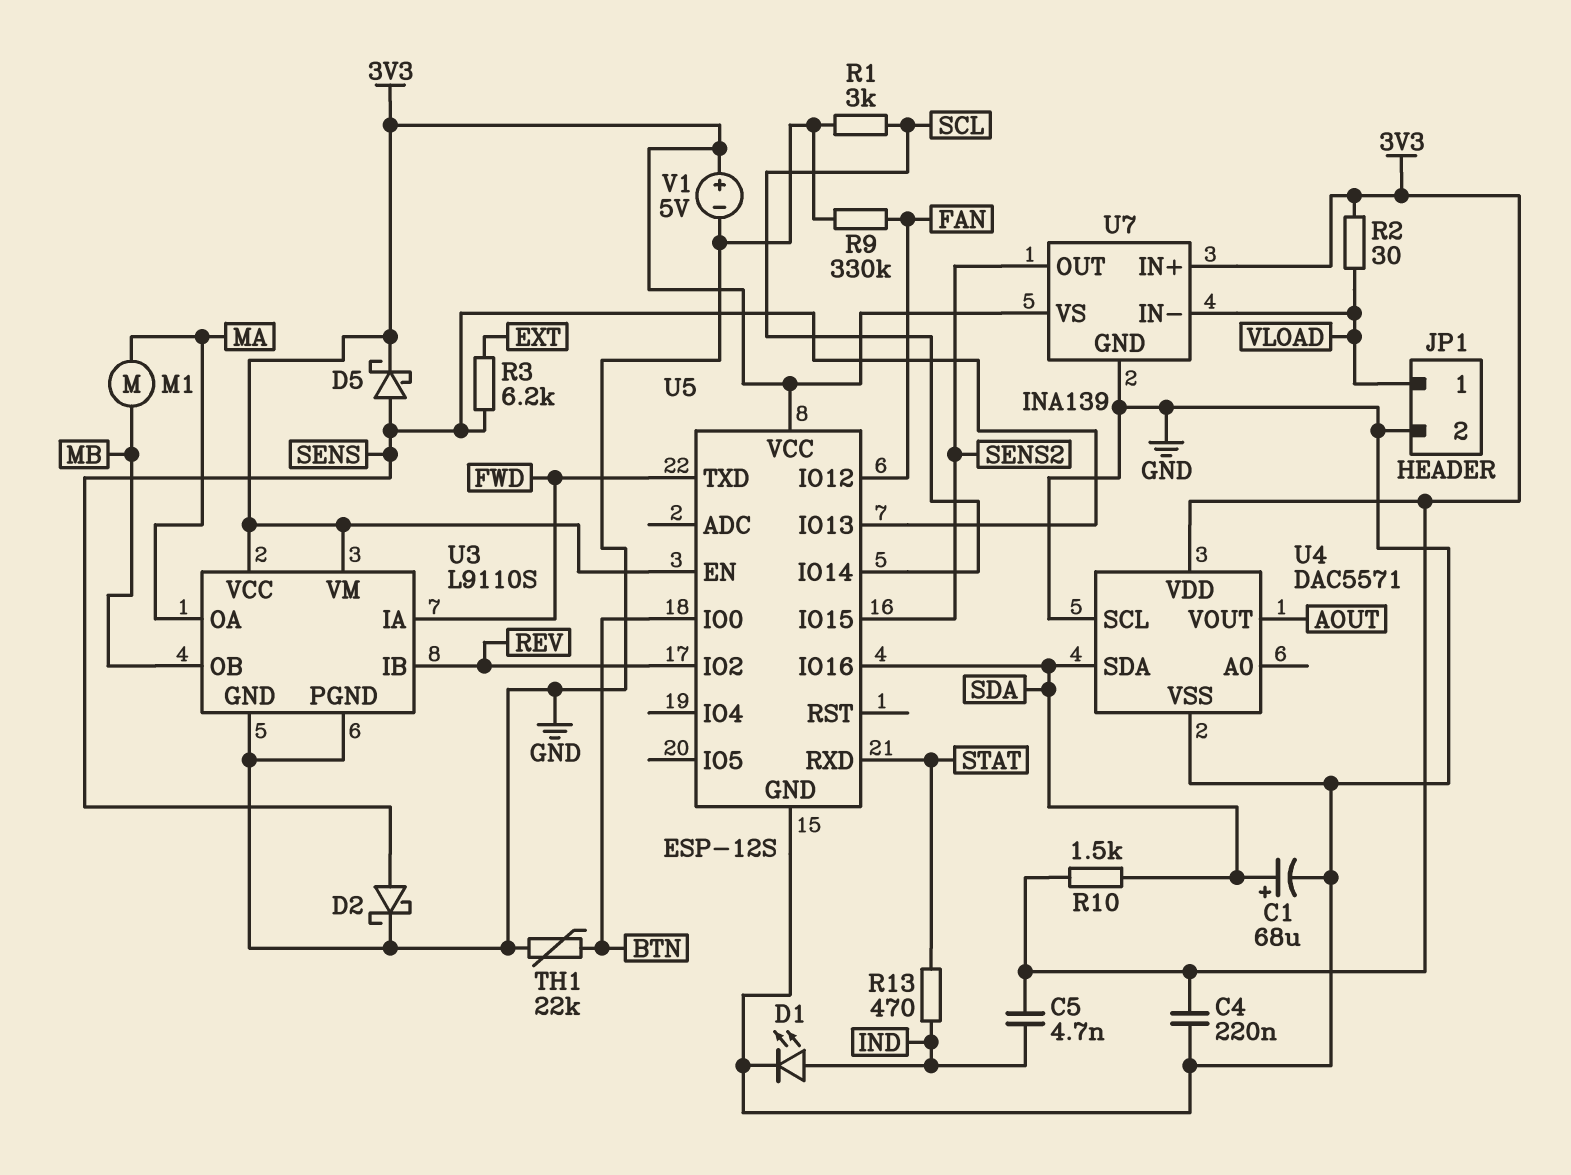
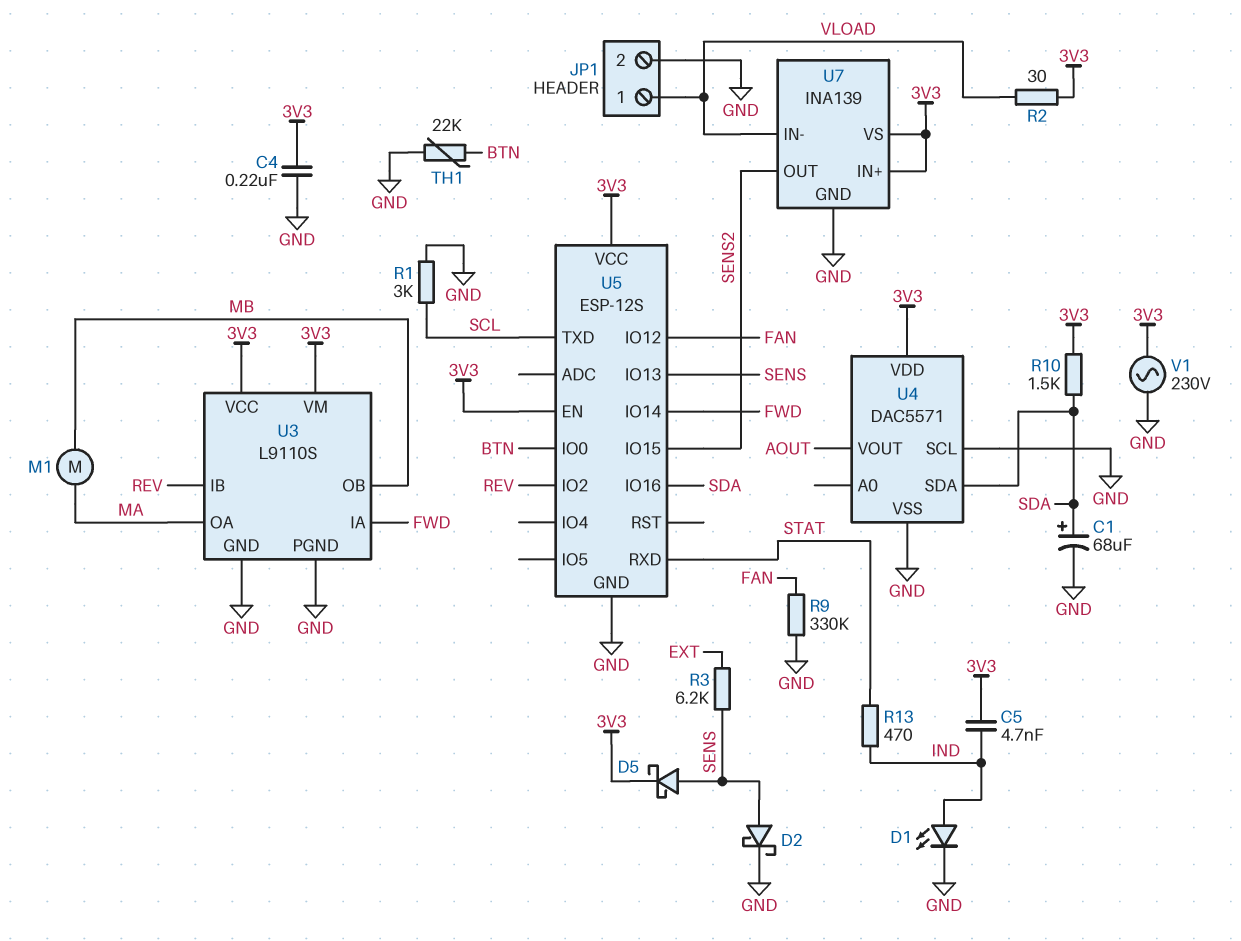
U5 pin IO14: SCL -> FWD
U5 pin TXD: FWD -> SCL
V1: 5V (plus 3V3, minus GND) -> AC 230V (3V3, GND)

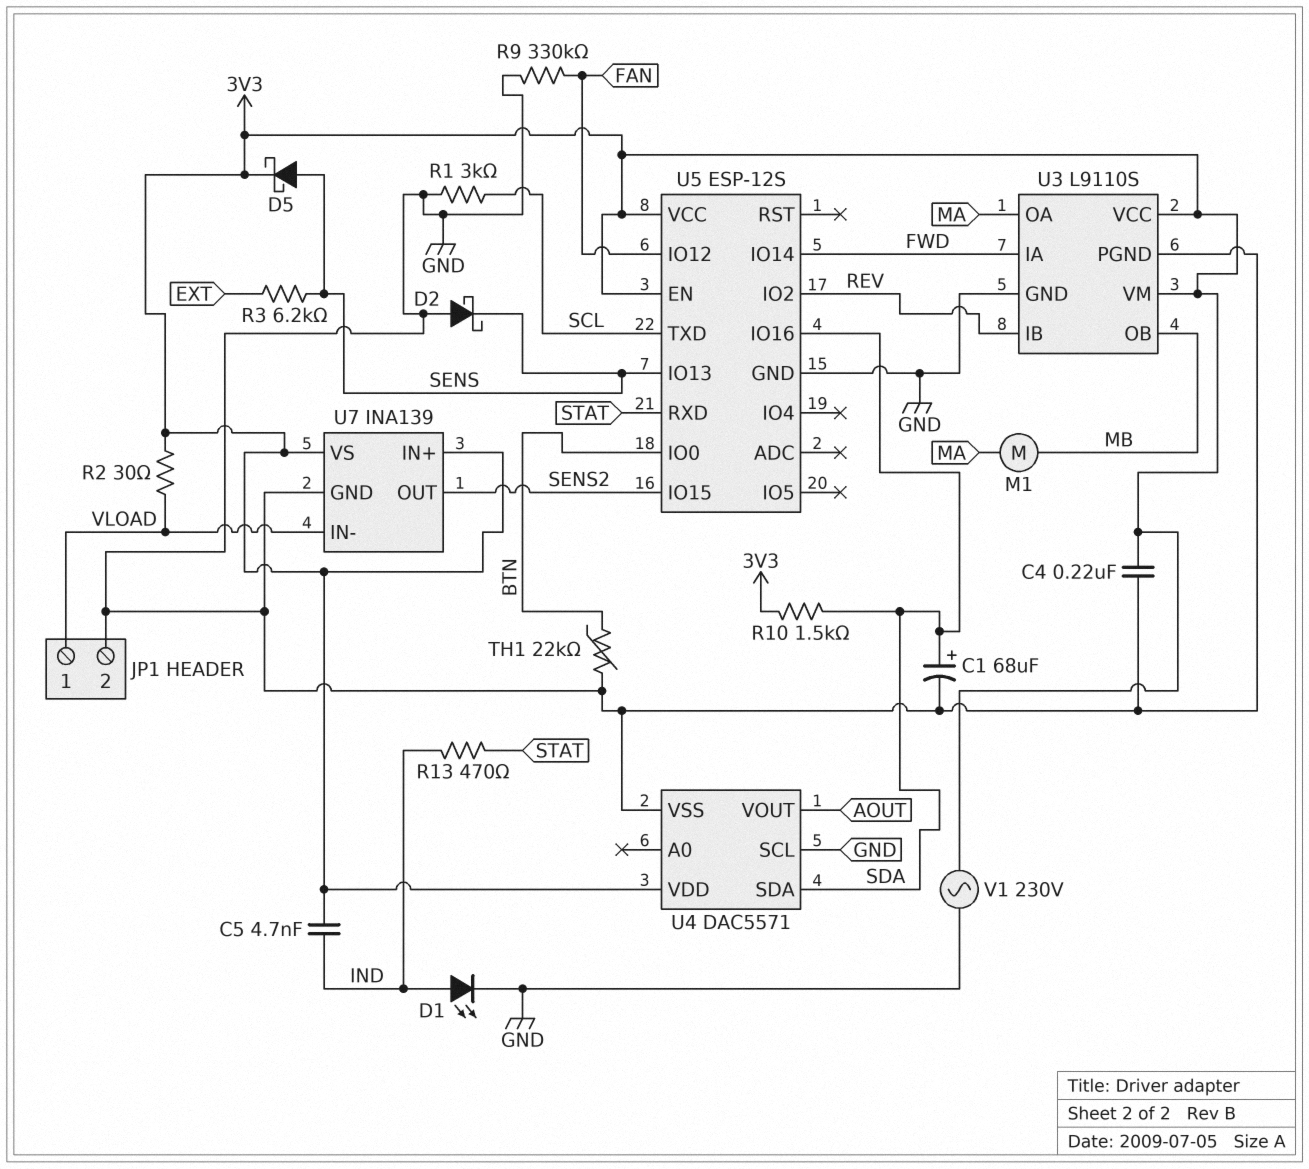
D2: schottky (A SENS, K GND) -> schottky (A GND, K SENS)

